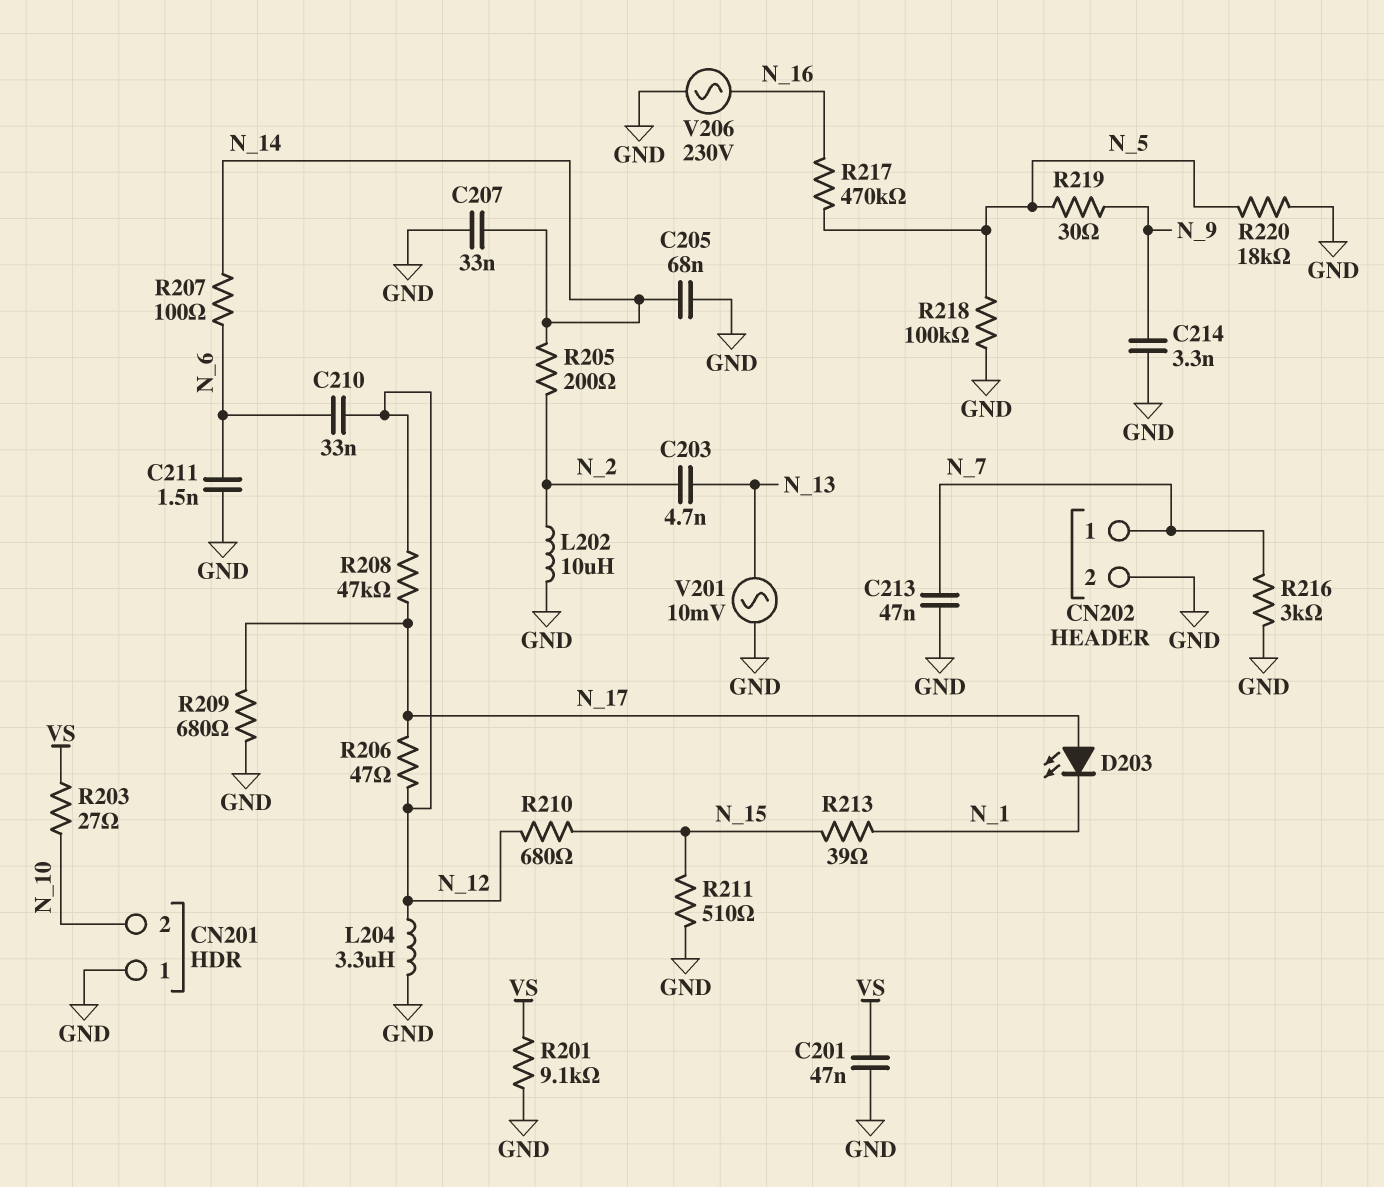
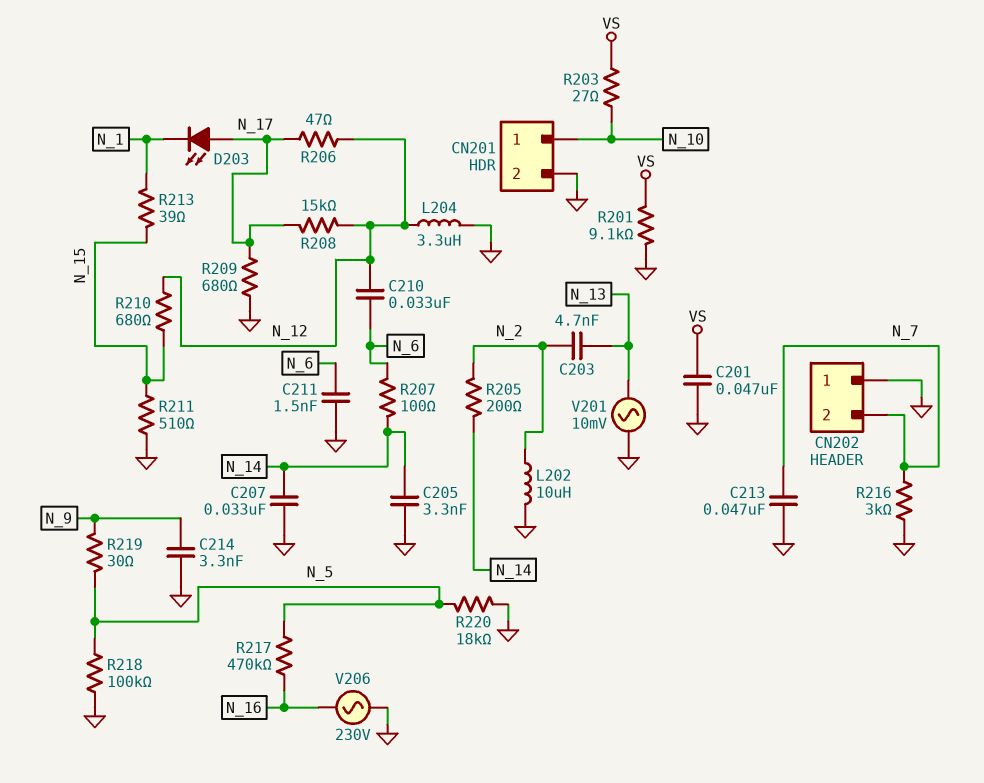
C205: 68nF (GND, N_14) -> 3.3nF (GND, N_14)
CN201 pin 1: GND -> N_10
CN201 pin 2: N_10 -> GND
CN202 pin 1: N_7 -> GND
CN202 pin 2: GND -> N_7
R208: 47k (N_12, N_17) -> 15k (N_12, N_17)

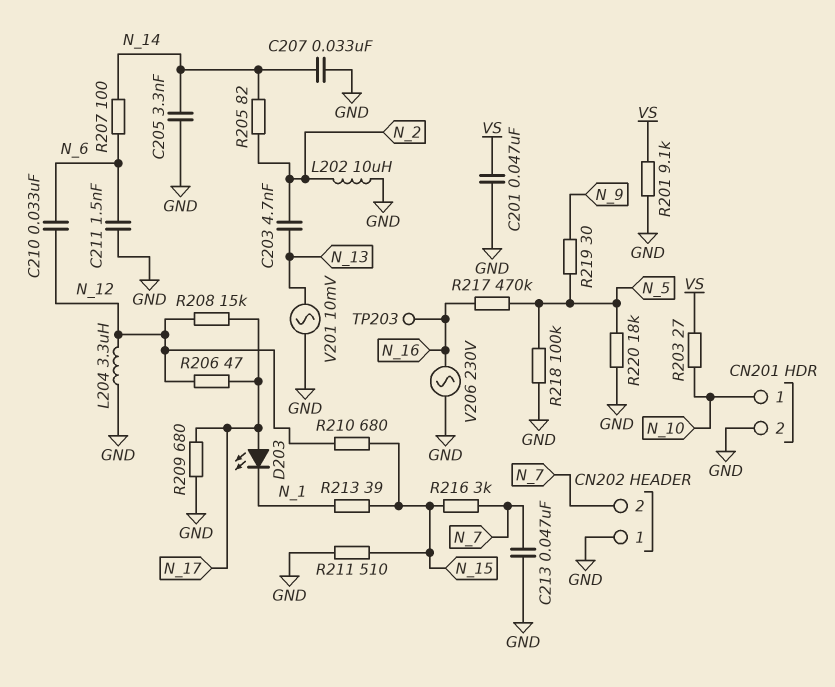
C214: 3.3nF (GND, N_9) -> none
R205: 200 (N_2, N_14) -> 82 (N_2, N_14)
R216: 3k (GND, N_7) -> 3k (N_7, N_15)
TP203: none -> test point (N_16)

